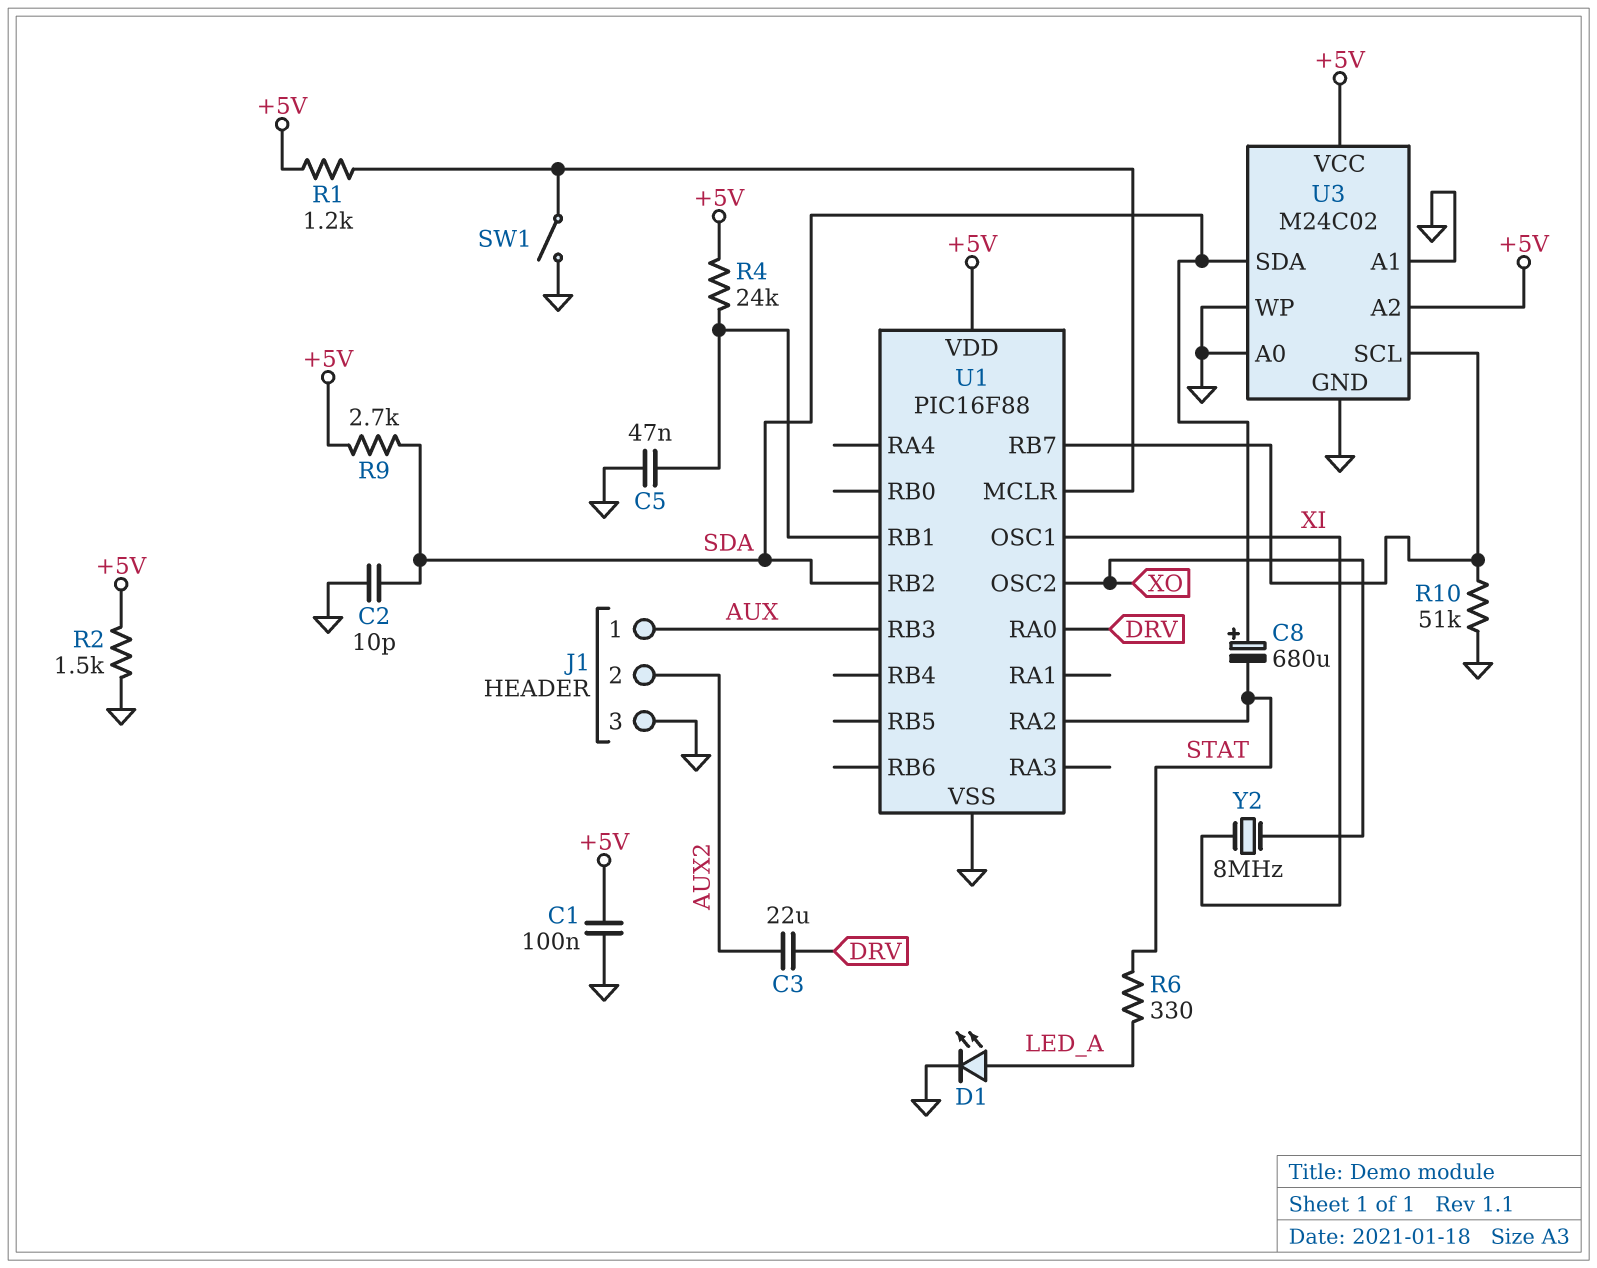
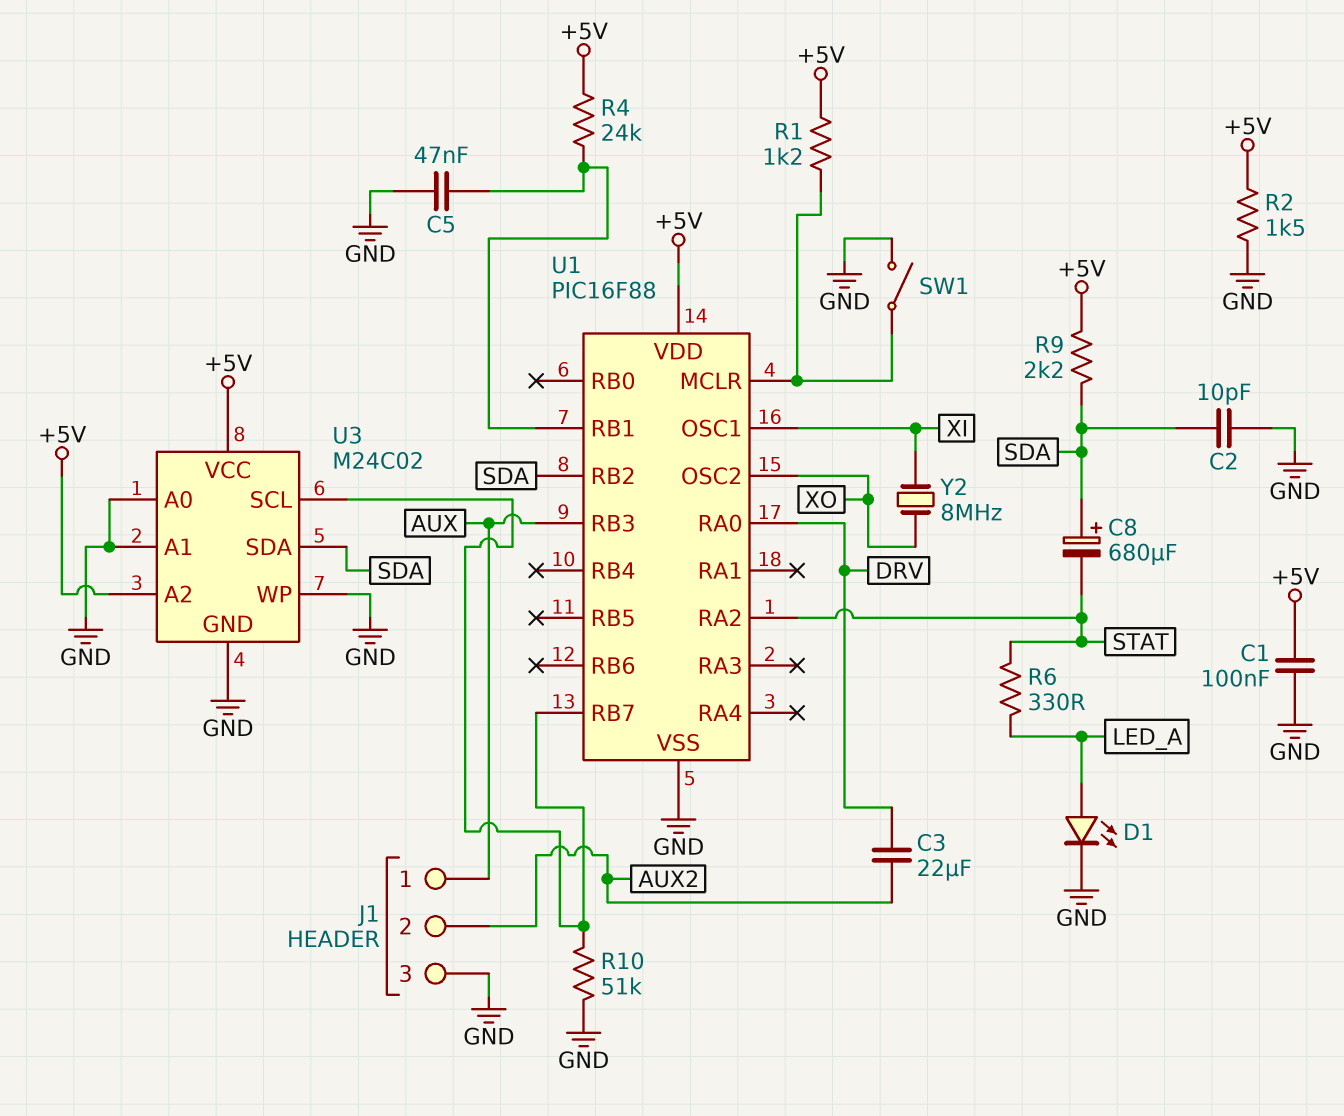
R9: 2.7k (+5V, SDA) -> 2.2k (+5V, SDA)

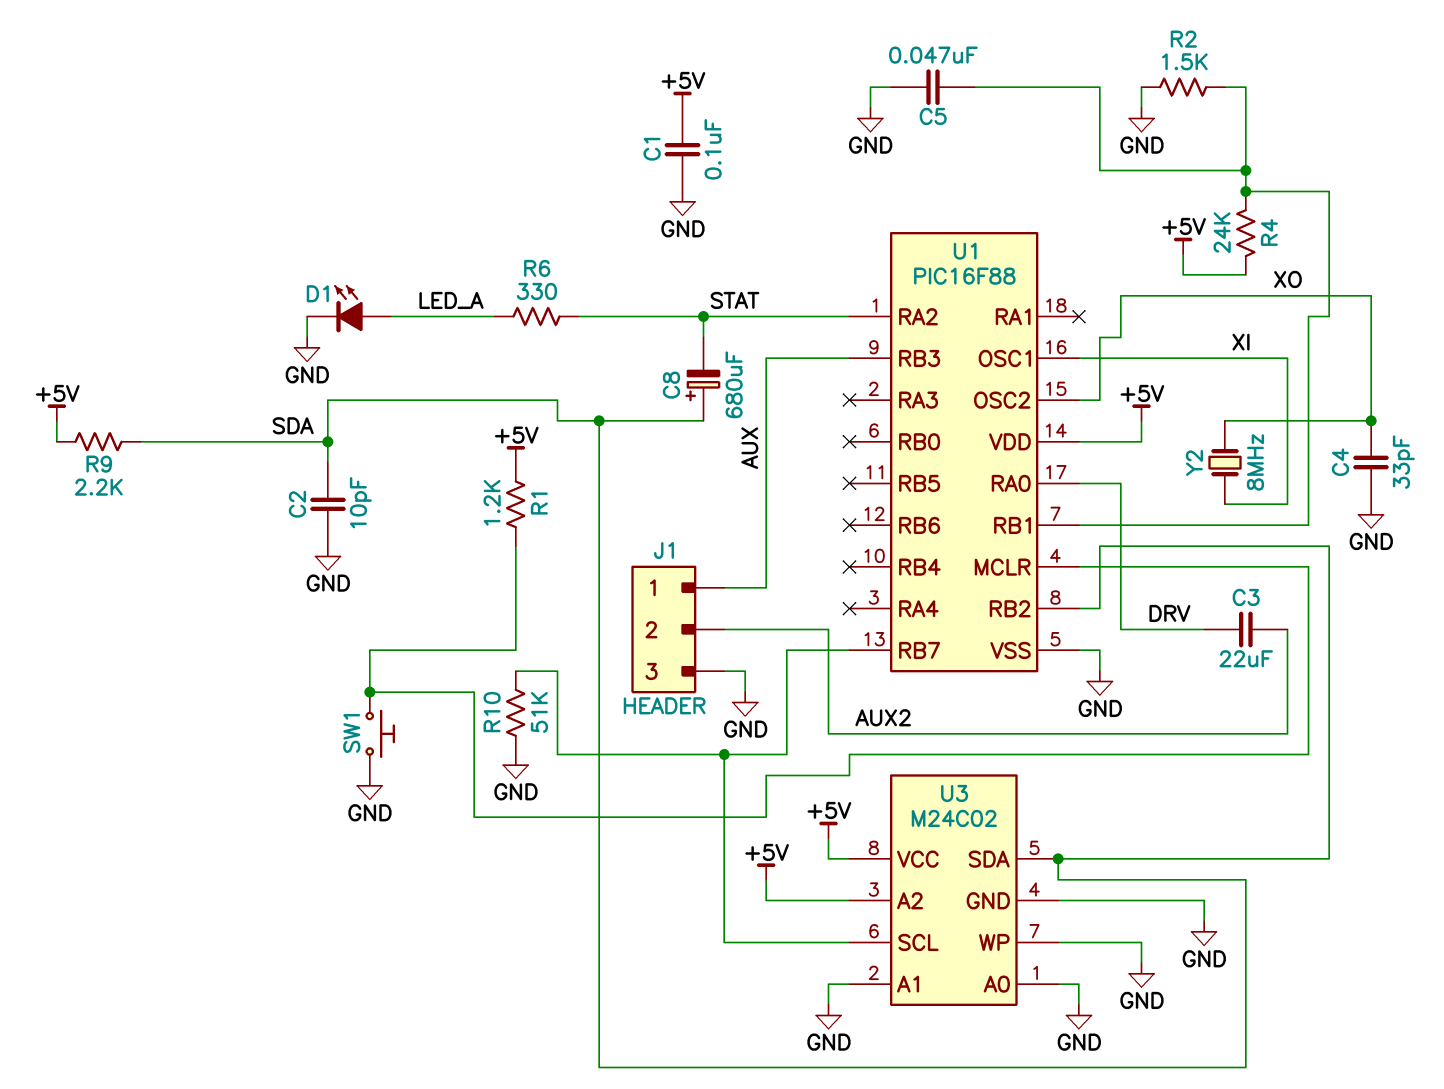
C4: none -> 33pF (GND, XO)
R2: 1.5k (+5V, GND) -> 1.5k (GND, U1/RB1)
SW1: switch (GND, U1/MCLR) -> button (GND, U1/MCLR)

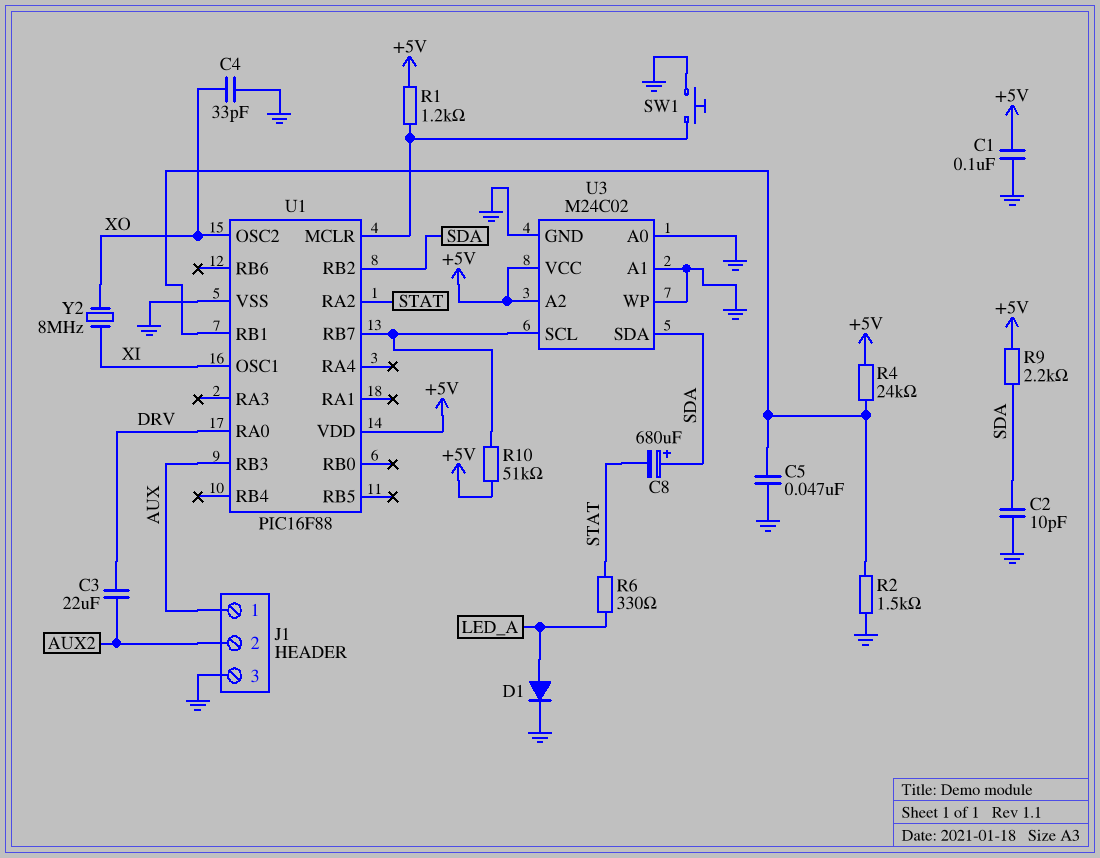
D1: LED (A LED_A, K GND) -> diode (A LED_A, K GND)
R10: 51k (GND, U1/RB7) -> 51k (+5V, U1/RB7)

